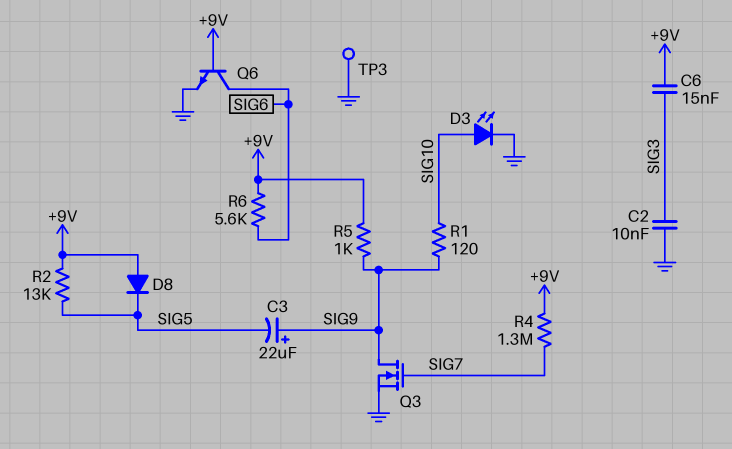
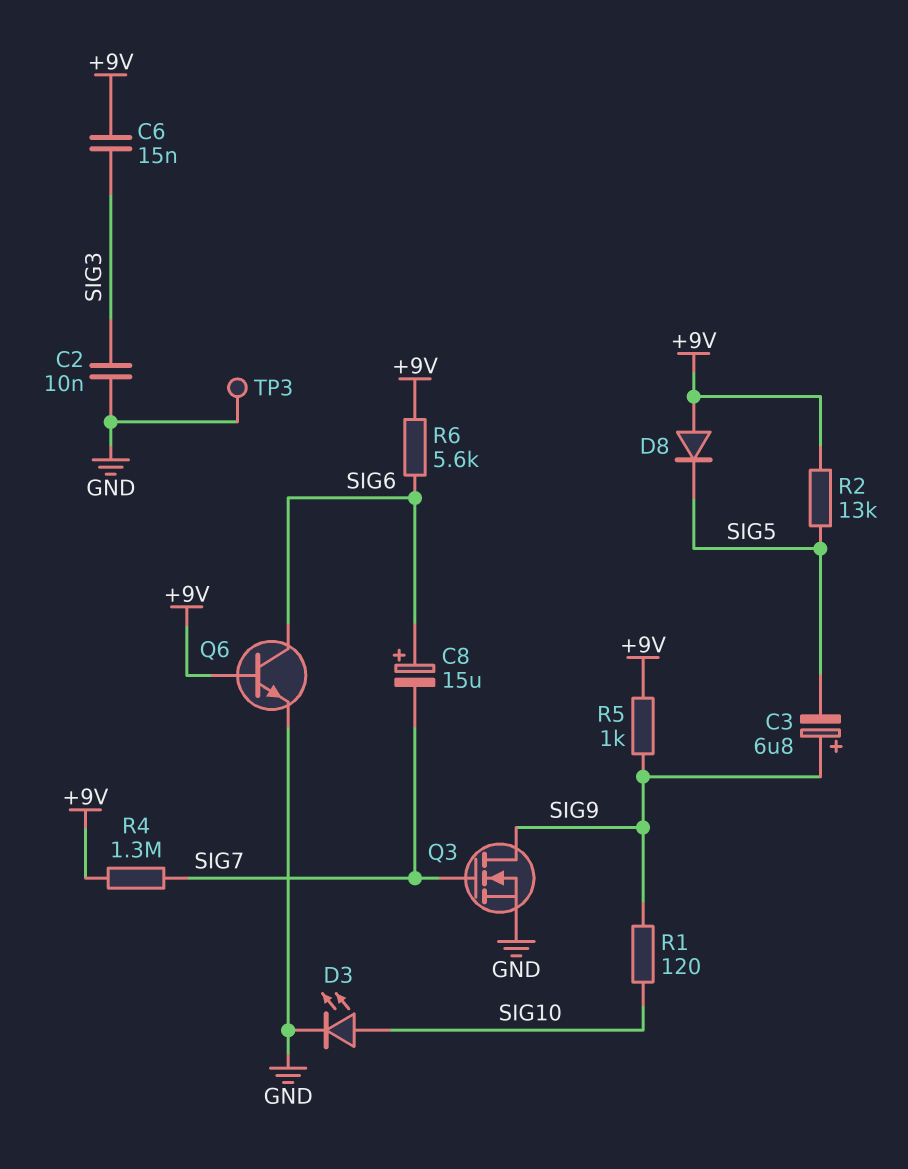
C3: 22uF (plus SIG9, minus SIG5) -> 6.8uF (plus SIG9, minus SIG5)
C8: none -> 15uF (plus SIG6, minus SIG7)

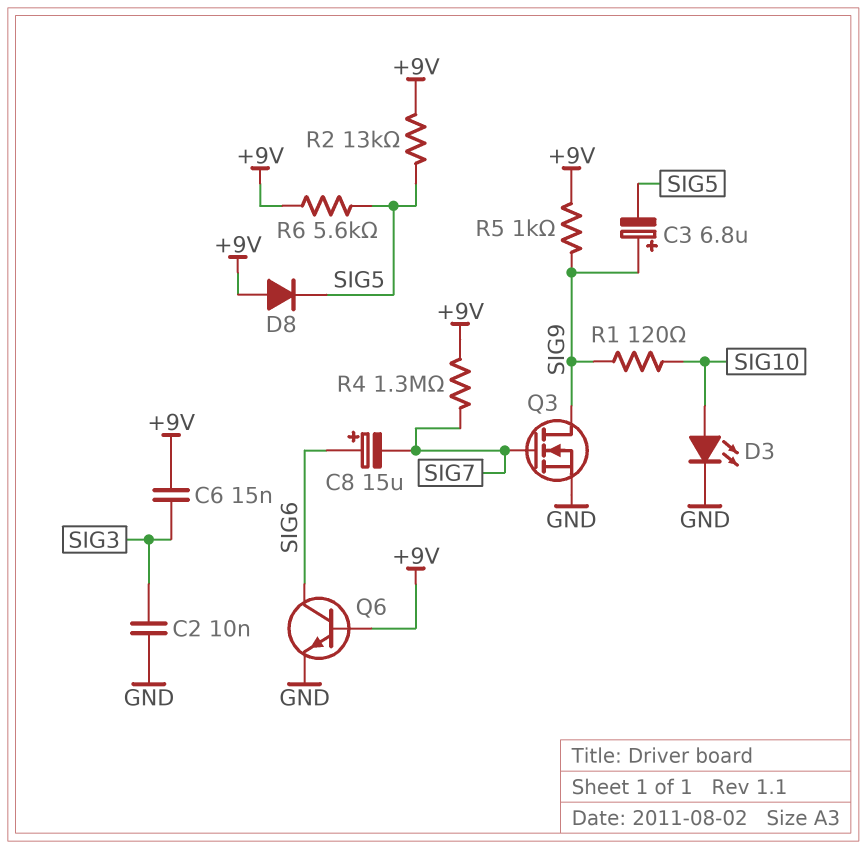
R6: 5.6k (+9V, SIG6) -> 5.6k (+9V, SIG5)
TP3: test point (GND) -> none

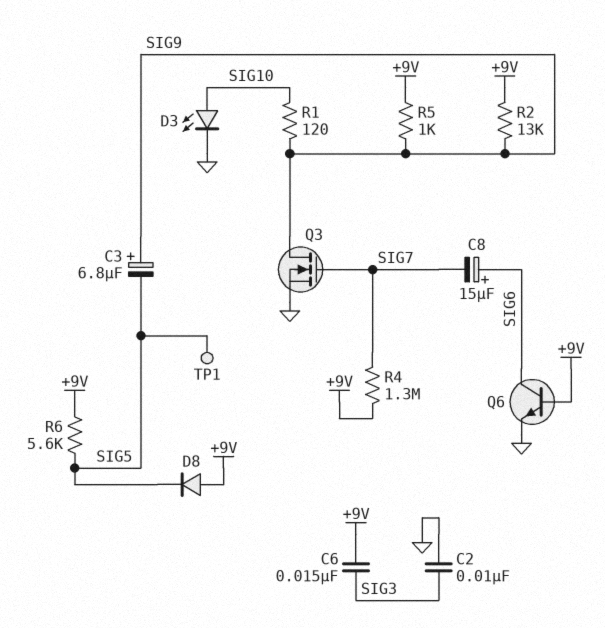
R2: 13k (+9V, SIG5) -> 13k (+9V, SIG9)
TP1: none -> test point (SIG5)

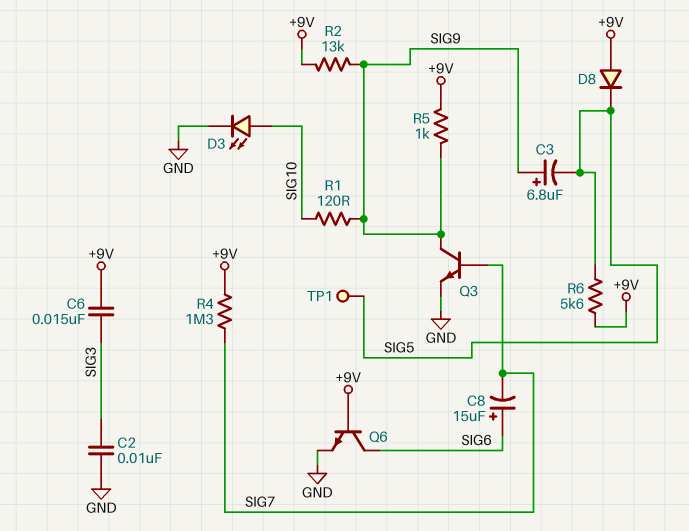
Q3: NMOS (G SIG7, D SIG9, S GND) -> NPN (B SIG7, C SIG9, E GND)

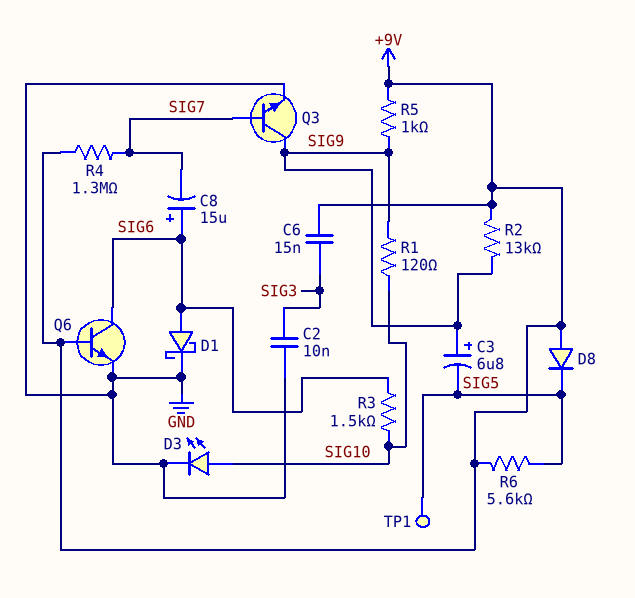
D1: none -> schottky (A SIG6, K GND)
R3: none -> 1.5k (SIG6, SIG10)

